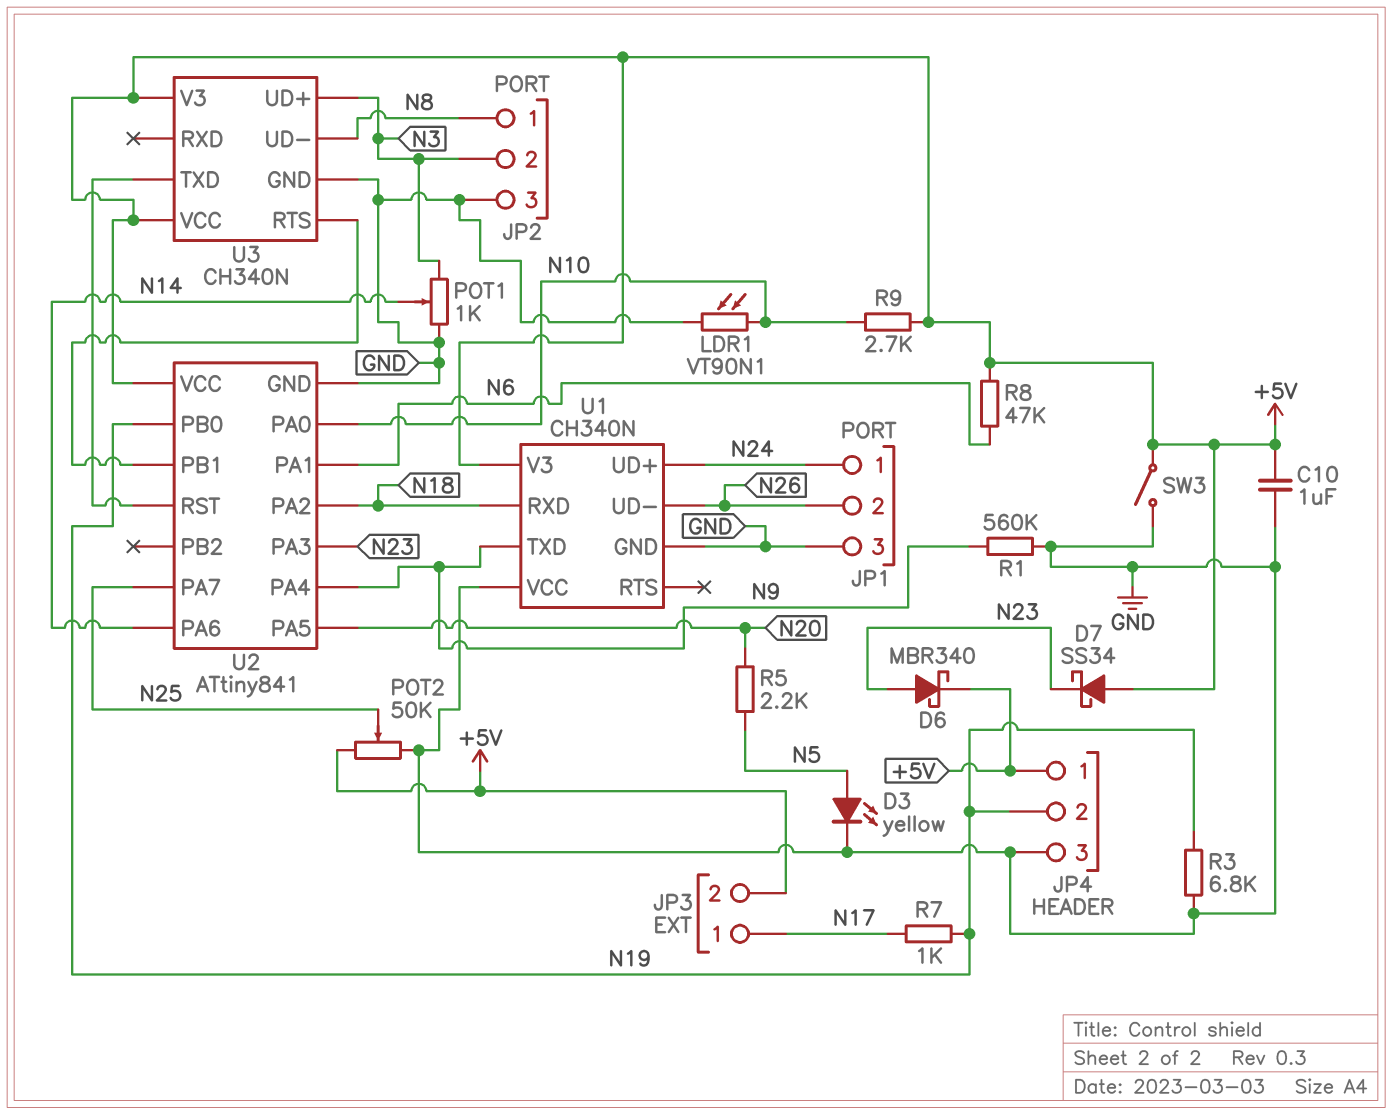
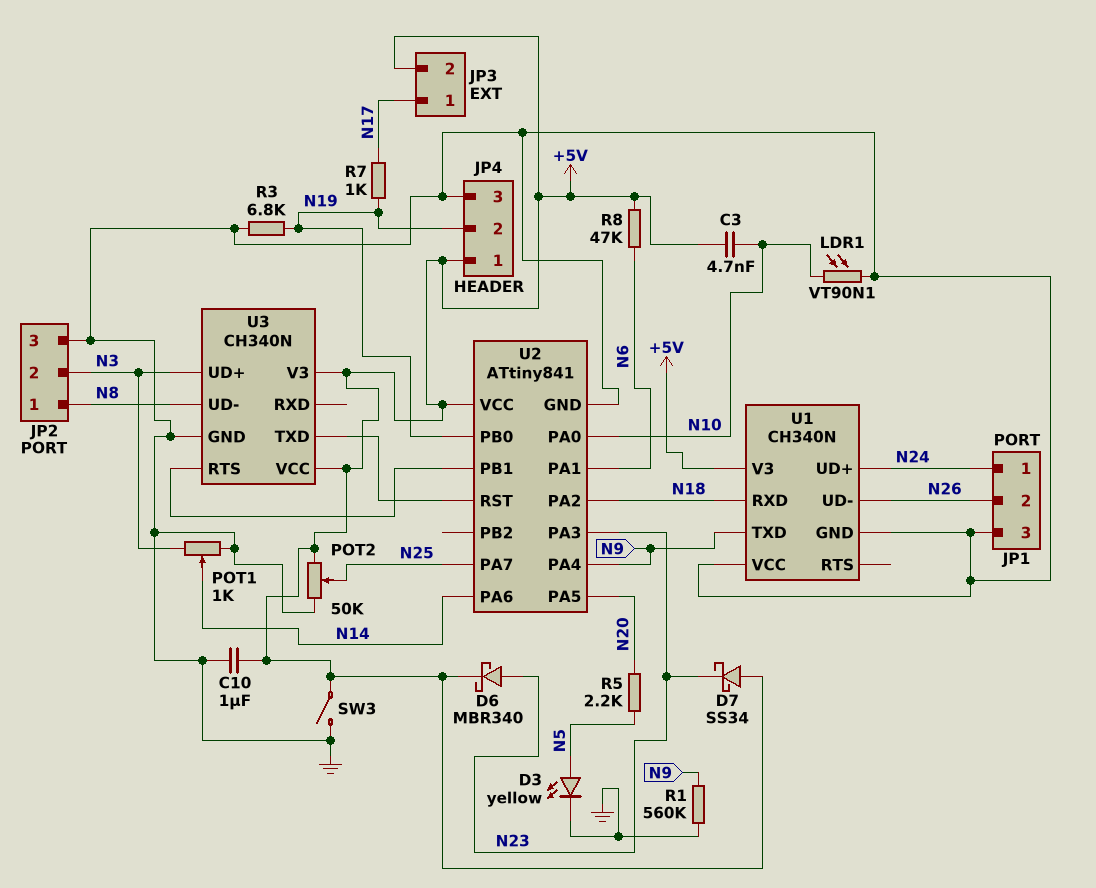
C3: none -> 4.7nF (+5V, N10)
R9: 2.7k (+5V, N10) -> none

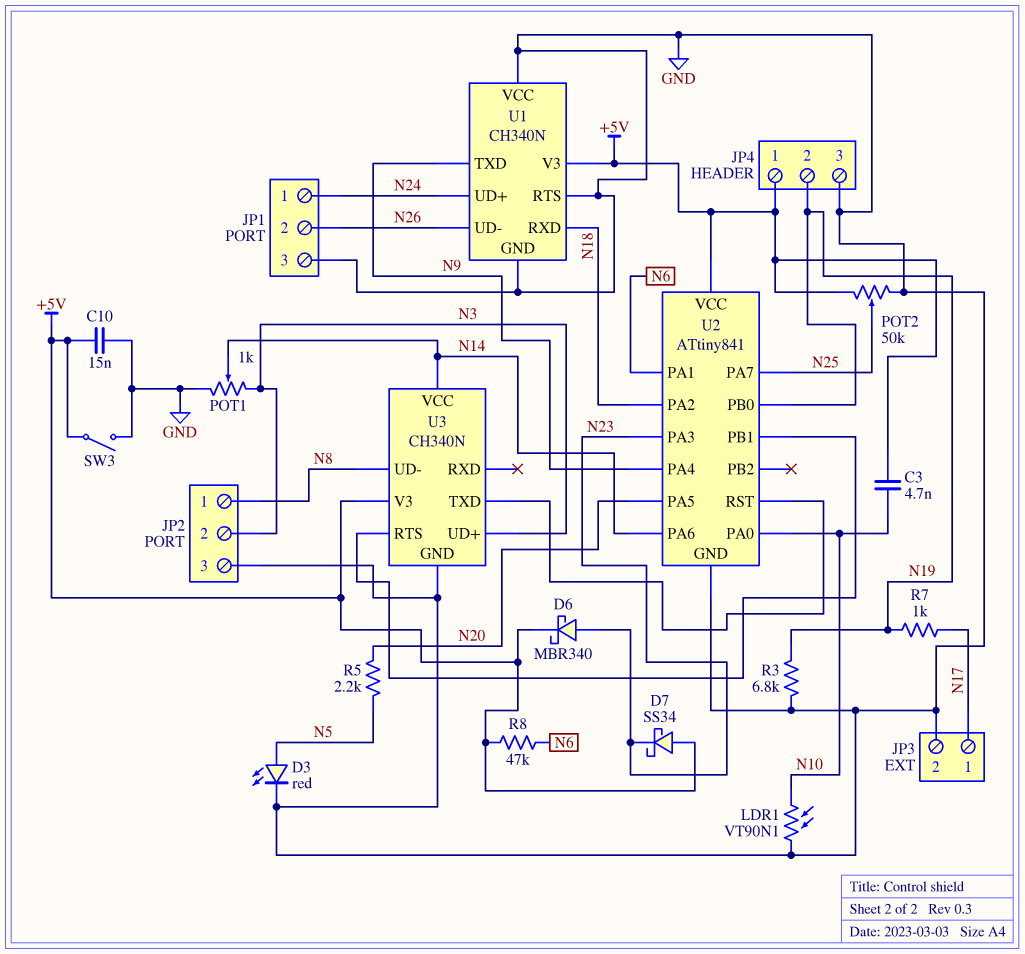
C10: 1uF (+5V, GND) -> 15nF (+5V, GND)
D3: LED yellow (A N5, K GND) -> LED red (A N5, K GND)
JP3 pin 2: +5V -> GND
R1: 560k (GND, N9) -> none
U1 pin RTS: none -> GND
U3 pin VCC: +5V -> N14

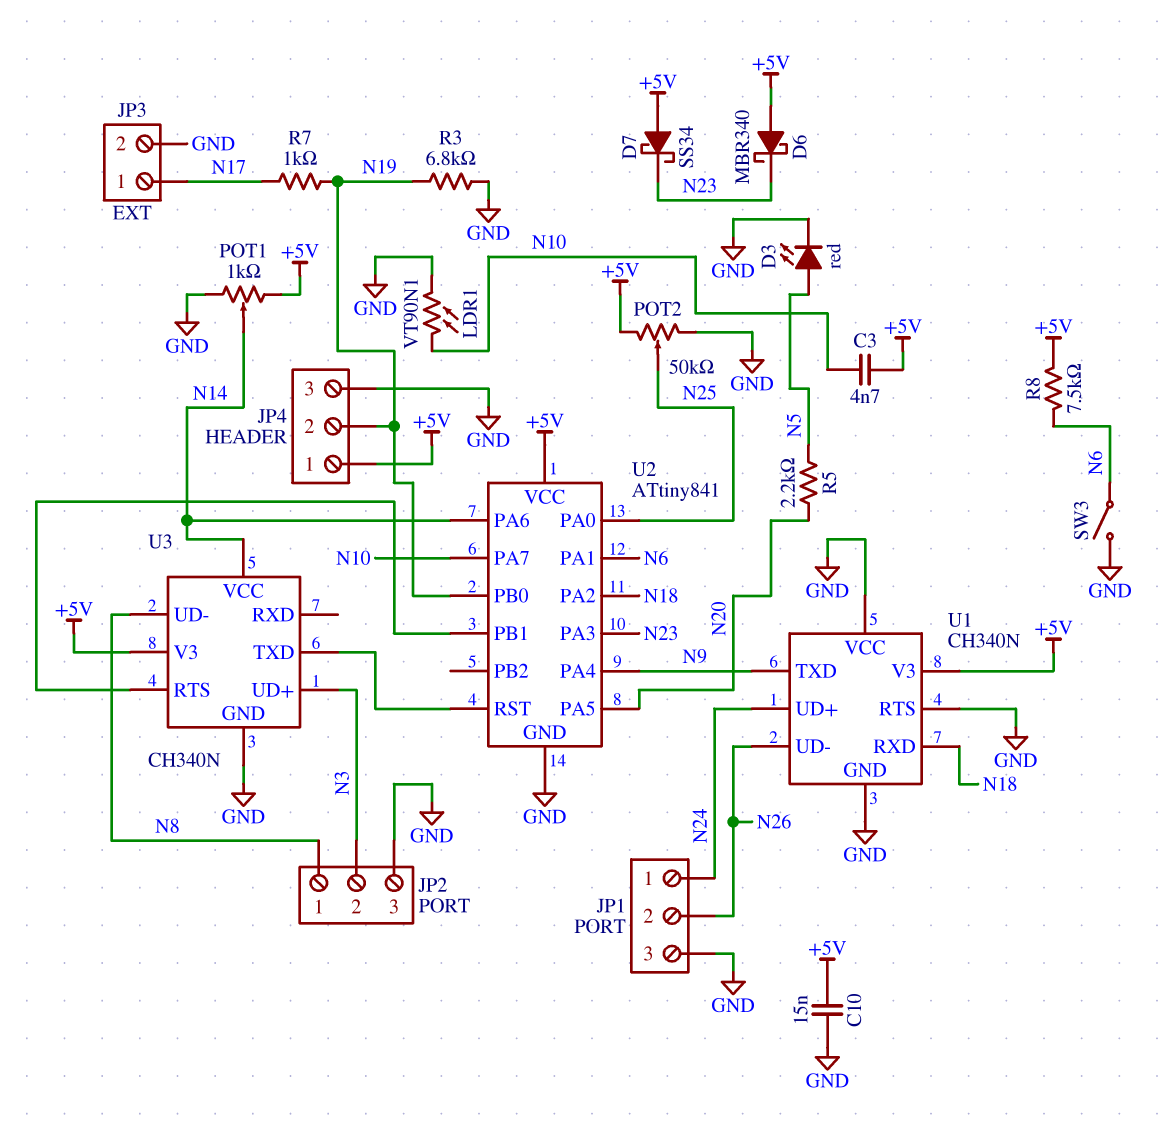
D6: schottky MBR340 (A N23, K +5V) -> schottky MBR340 (A +5V, K N23)
POT1: 1k (GND, N3, wiper N14) -> 1k (+5V, GND, wiper N14)
R8: 47k (+5V, N6) -> 7.5k (+5V, N6)
SW3: switch (+5V, GND) -> switch (GND, N6)
U2 pin PA0: N10 -> N25
U2 pin PA7: N25 -> N10

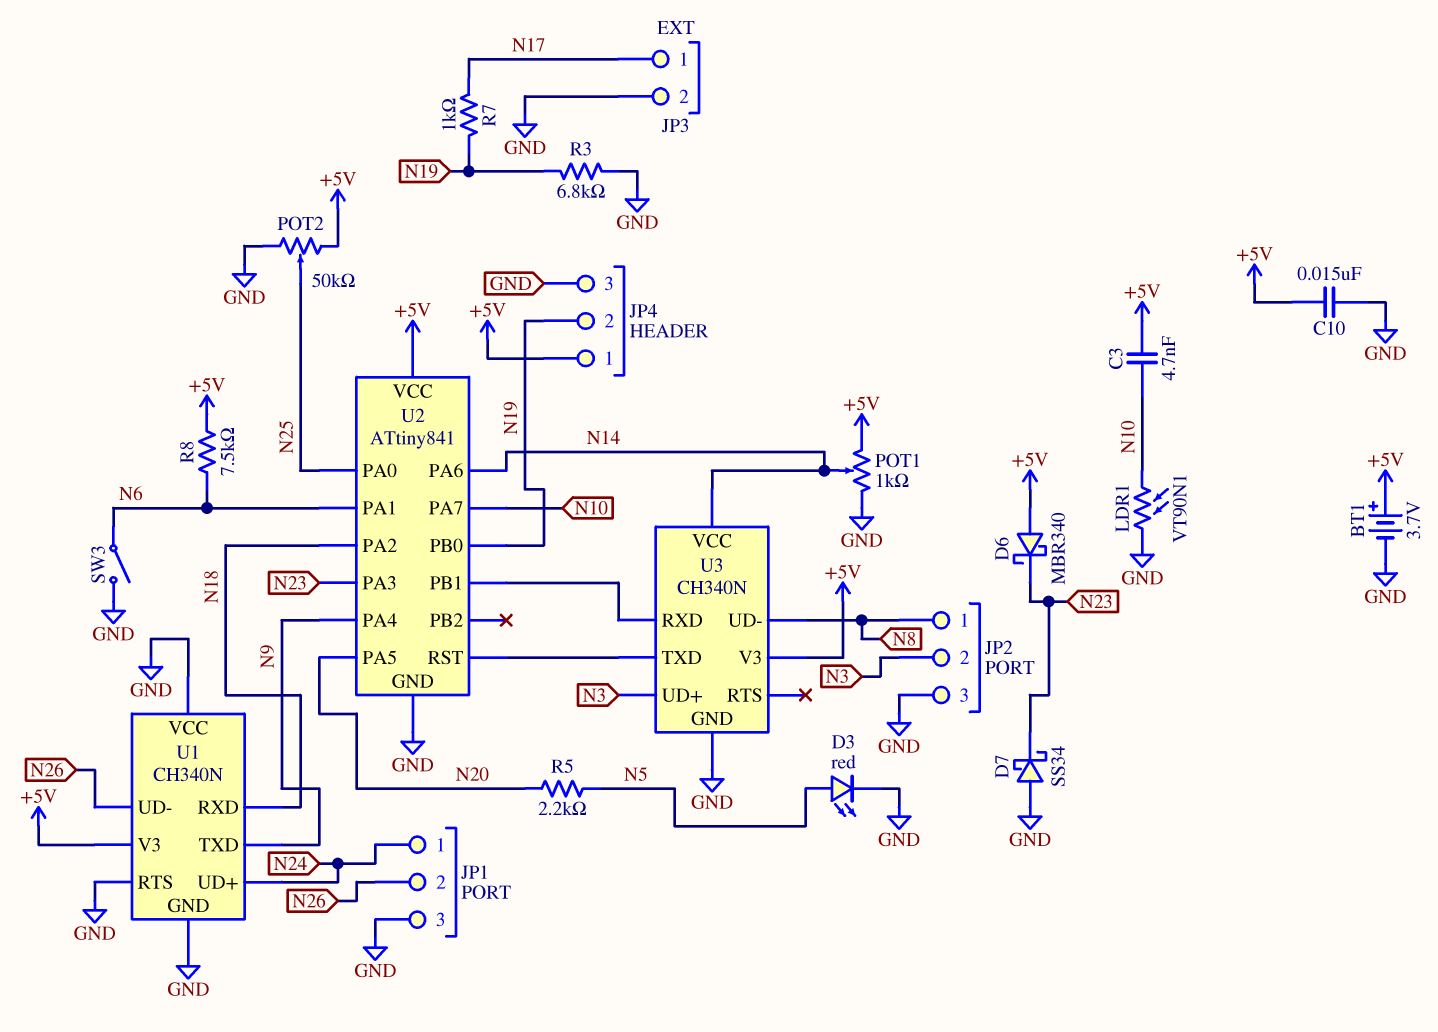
BT1: none -> 3.7V (plus +5V, minus GND)
D7: schottky SS34 (A +5V, K N23) -> schottky SS34 (A GND, K N23)
U3 pin RTS: U2/PB1 -> none
U3 pin RXD: none -> U2/PB1

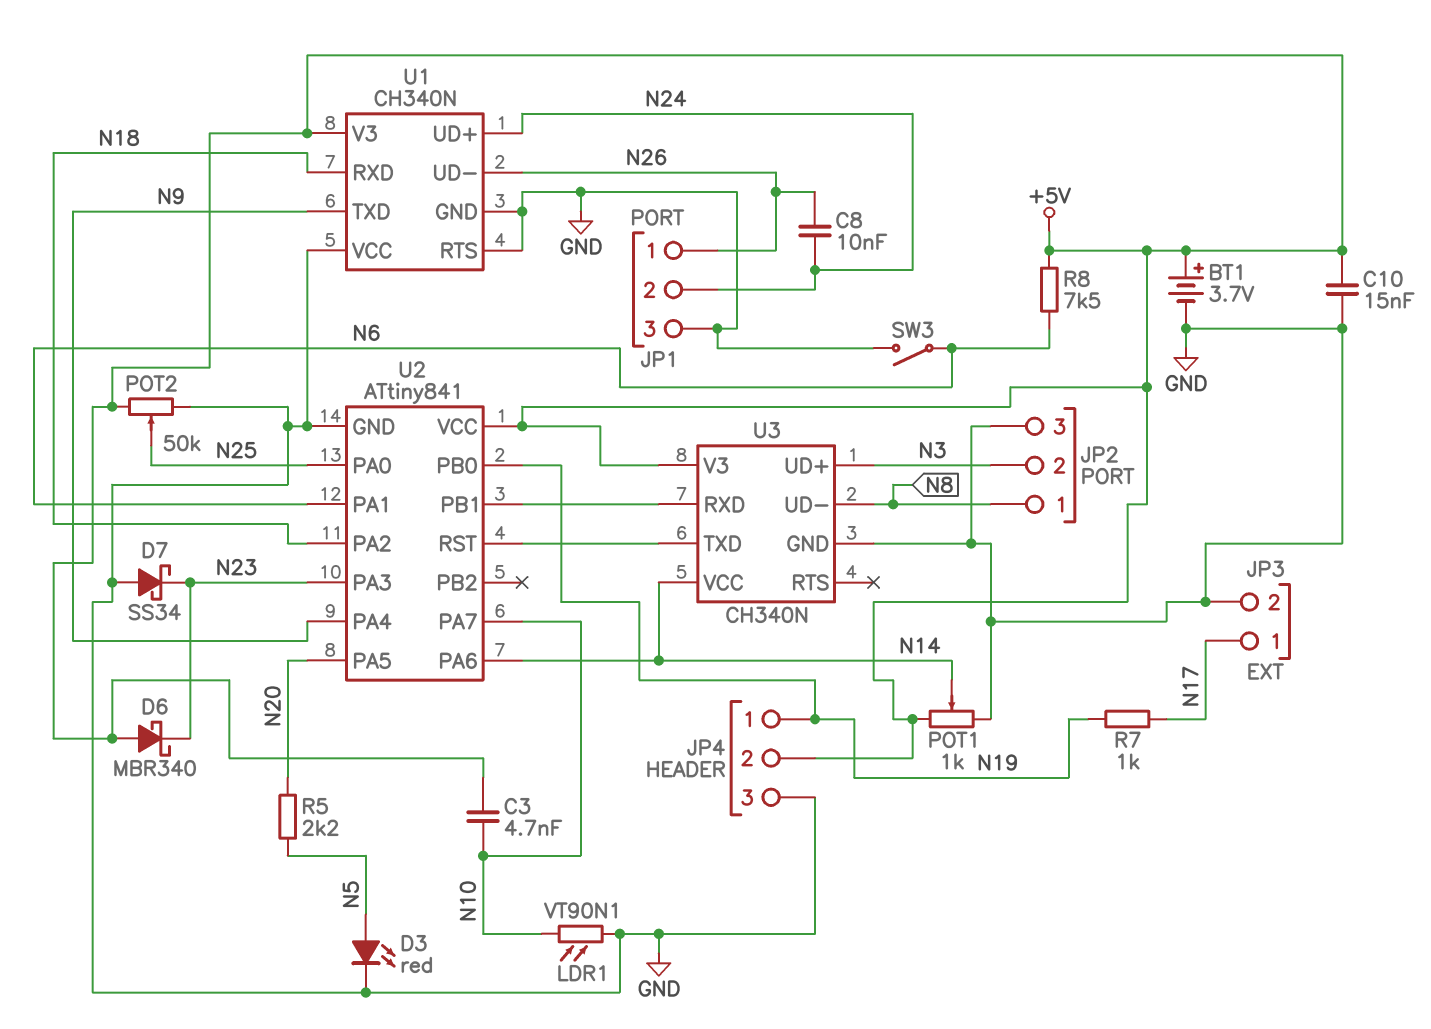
C8: none -> 10nF (N24, N26)
JP1 pin 1: N24 -> N26
JP1 pin 2: N26 -> N24
JP4 pin 1: +5V -> N19
JP4 pin 2: N19 -> +5V
R3: 6.8k (GND, N19) -> none

